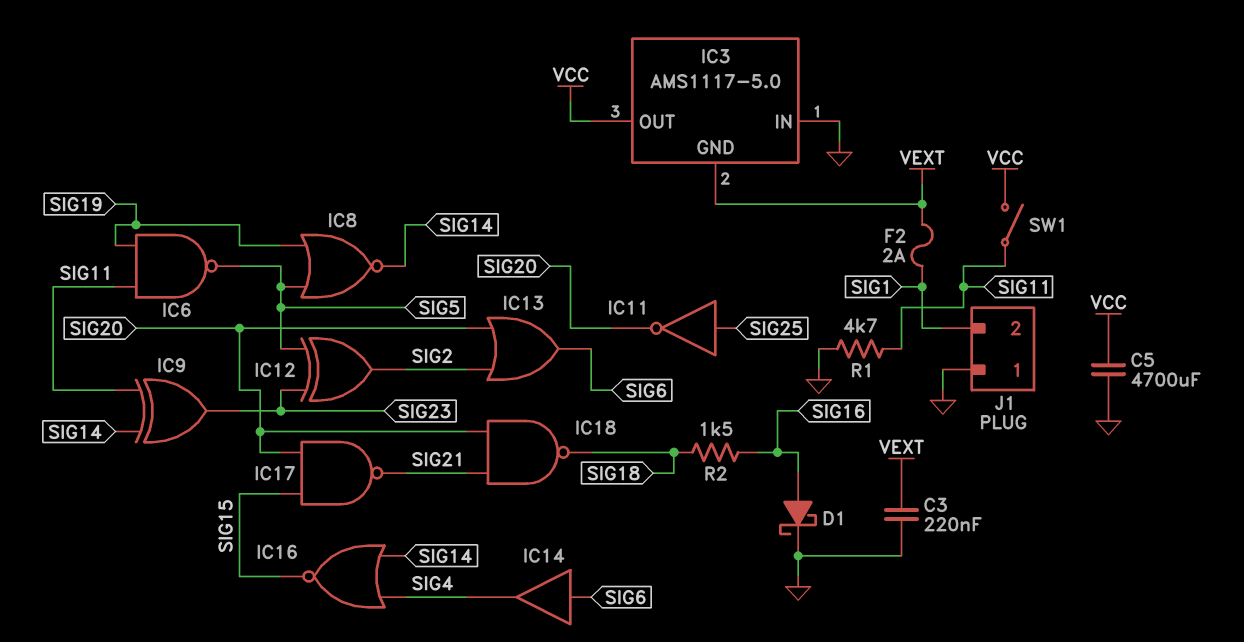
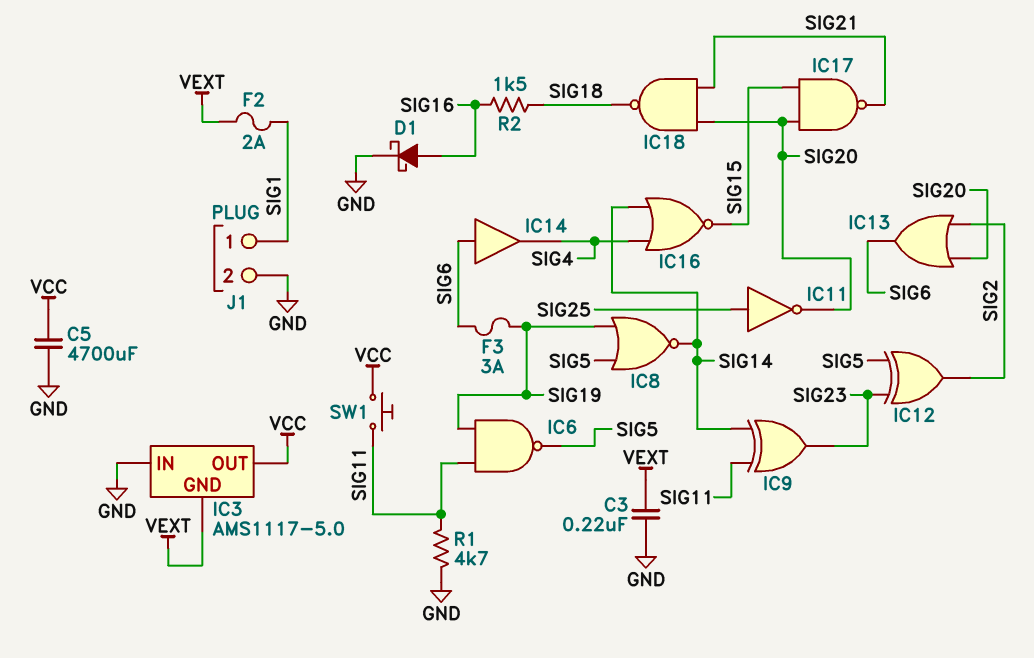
F3: none -> 3A (SIG6, SIG19)
J1 pin 1: GND -> SIG1
J1 pin 2: SIG1 -> GND
SW1: switch (SIG11, VCC) -> button (SIG11, VCC)

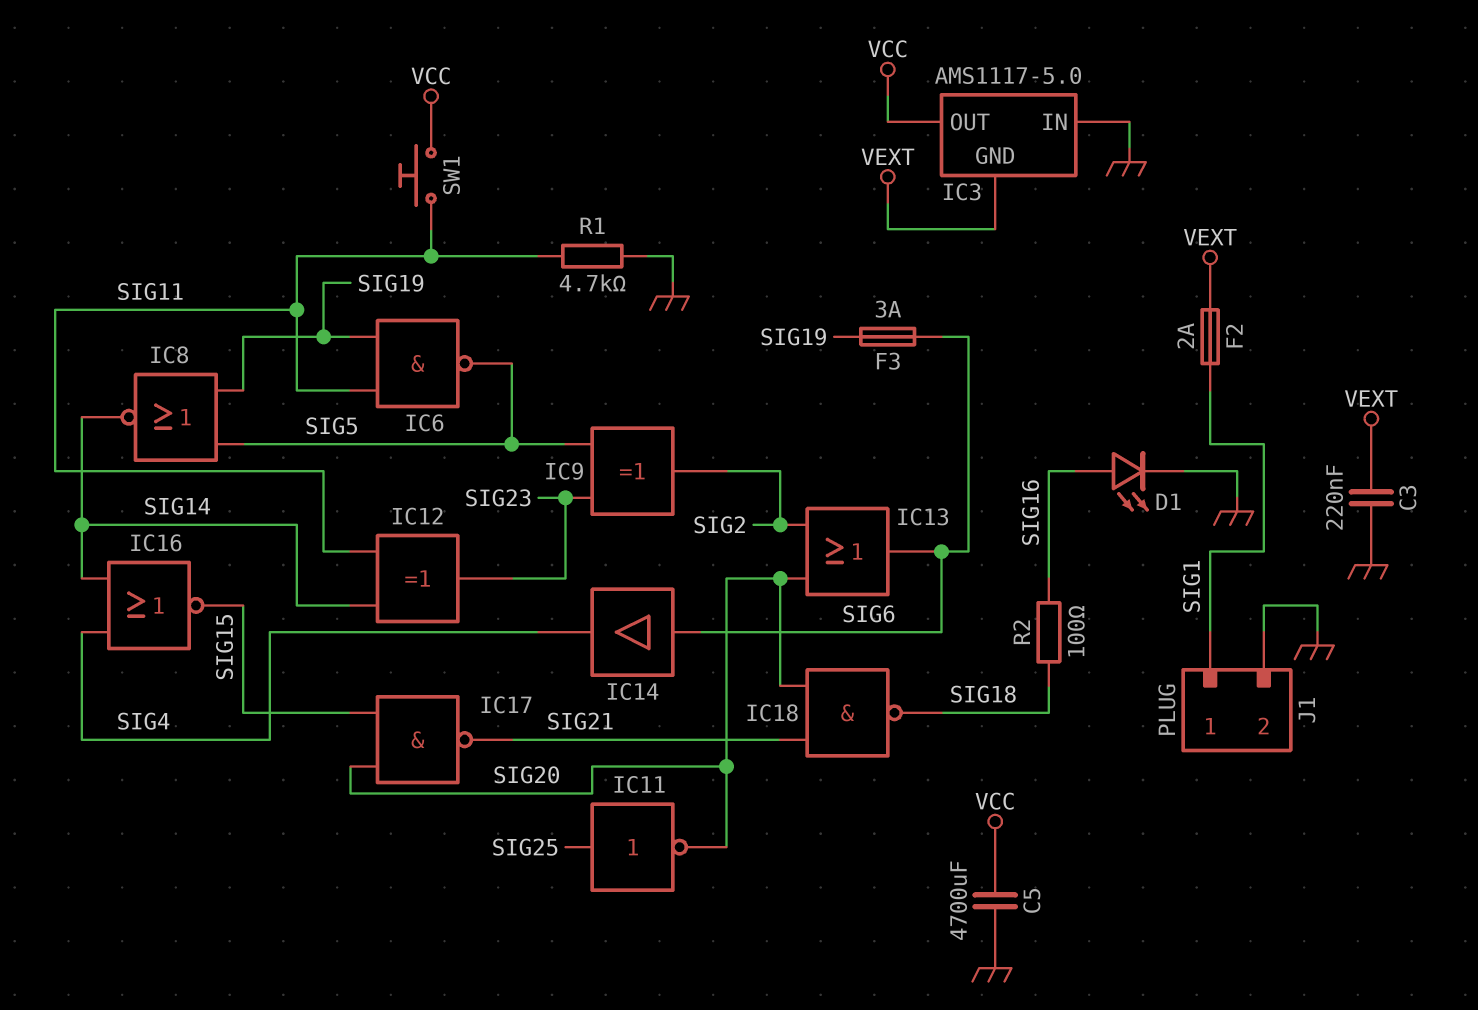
D1: schottky (A SIG16, K GND) -> LED (A SIG16, K GND)
IC9: XOR (in SIG11, in SIG14, out SIG23) -> XOR (in SIG5, in SIG23, out SIG2)
IC12: XOR (in SIG5, in SIG23, out SIG2) -> XOR (in SIG11, in SIG14, out SIG23)
R2: 1.5k (SIG16, SIG18) -> 100 (SIG16, SIG18)

